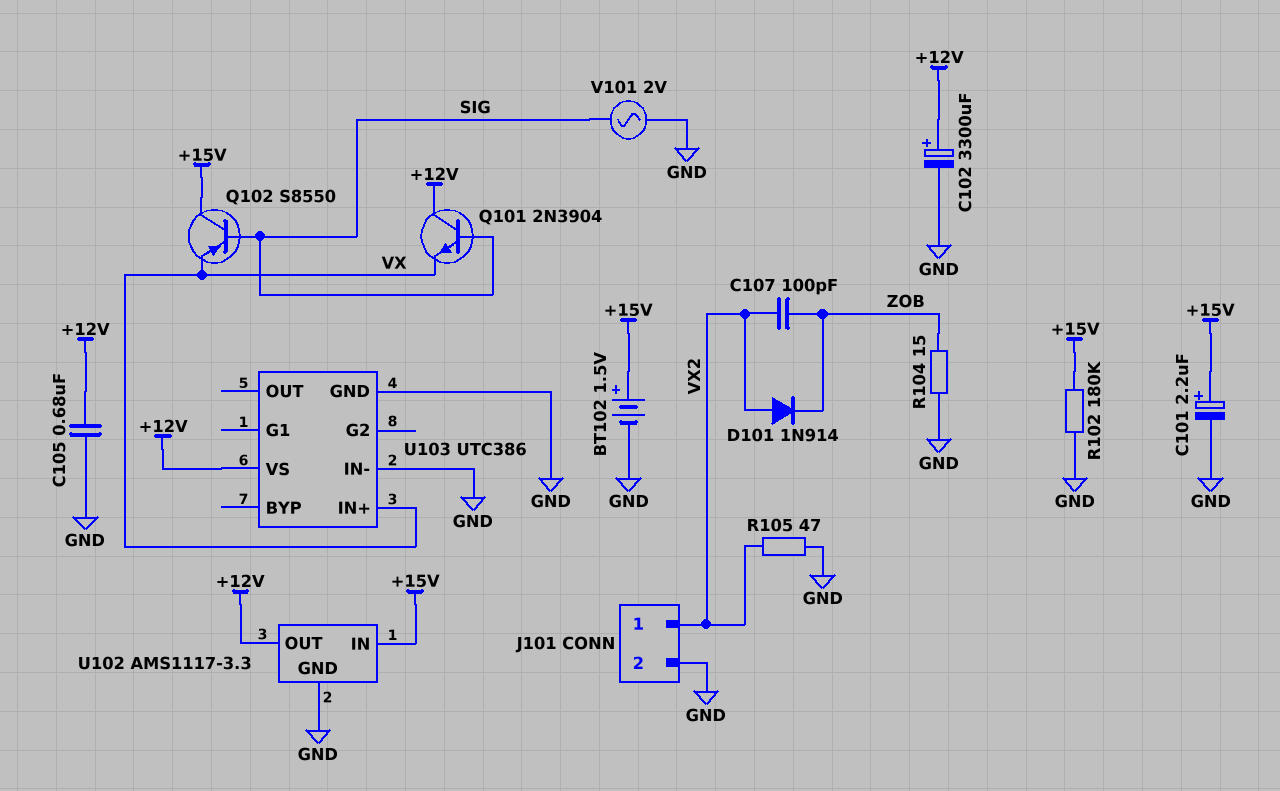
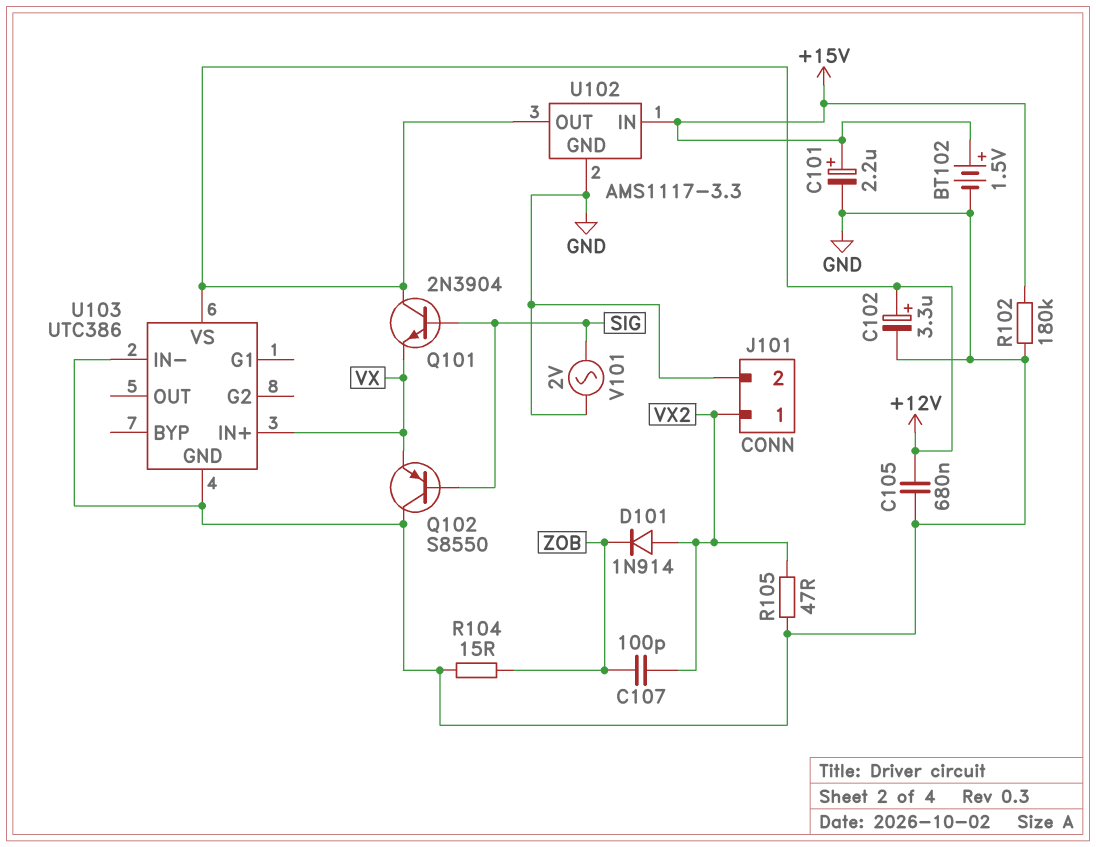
C102: 3300uF (plus +12V, minus GND) -> 3.3uF (plus +12V, minus GND)
Q102: PNP S8550 (B SIG, C +15V, E VX) -> PNP S8550 (B SIG, C GND, E VX)

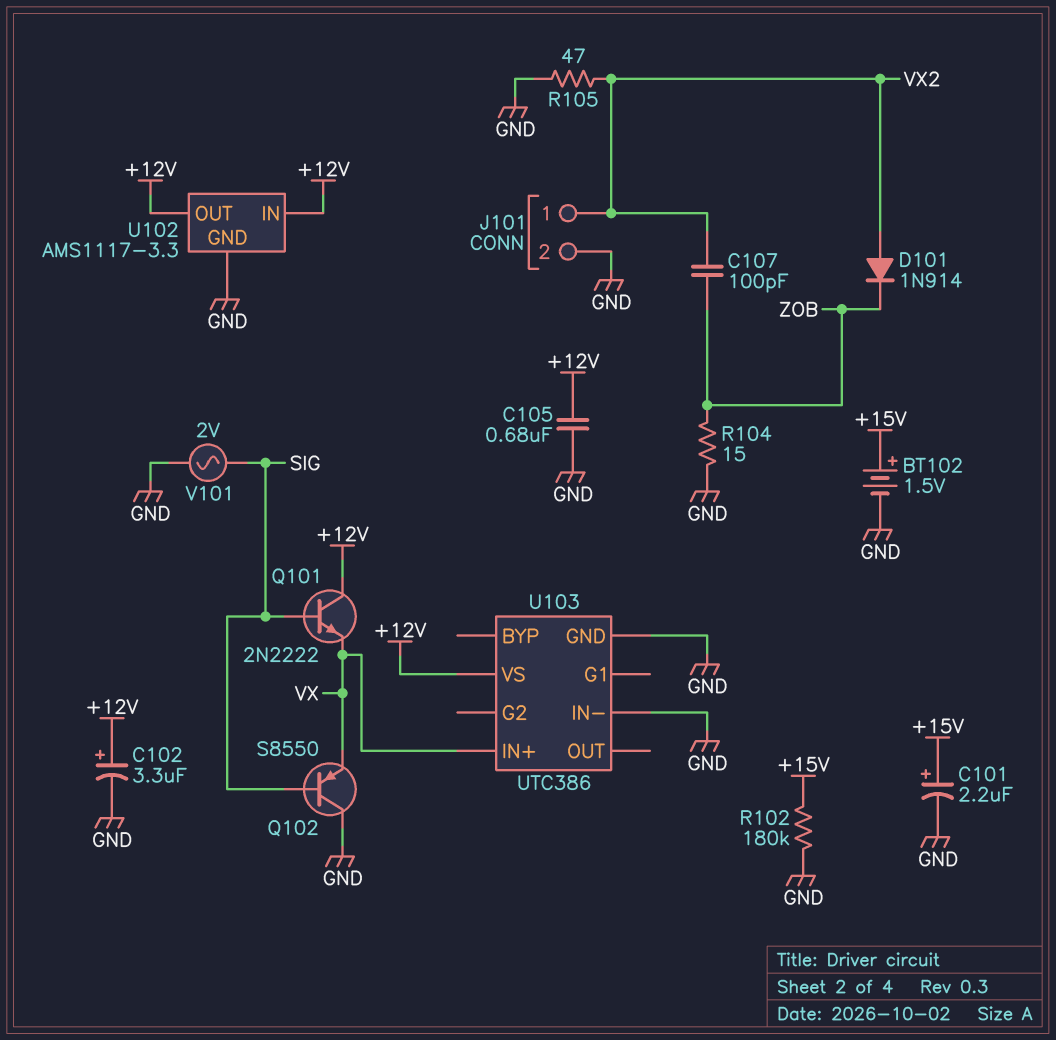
Q101: NPN 2N3904 (B SIG, C +12V, E VX) -> NPN 2N2222 (B SIG, C +12V, E VX)
U102 pin IN: +15V -> +12V

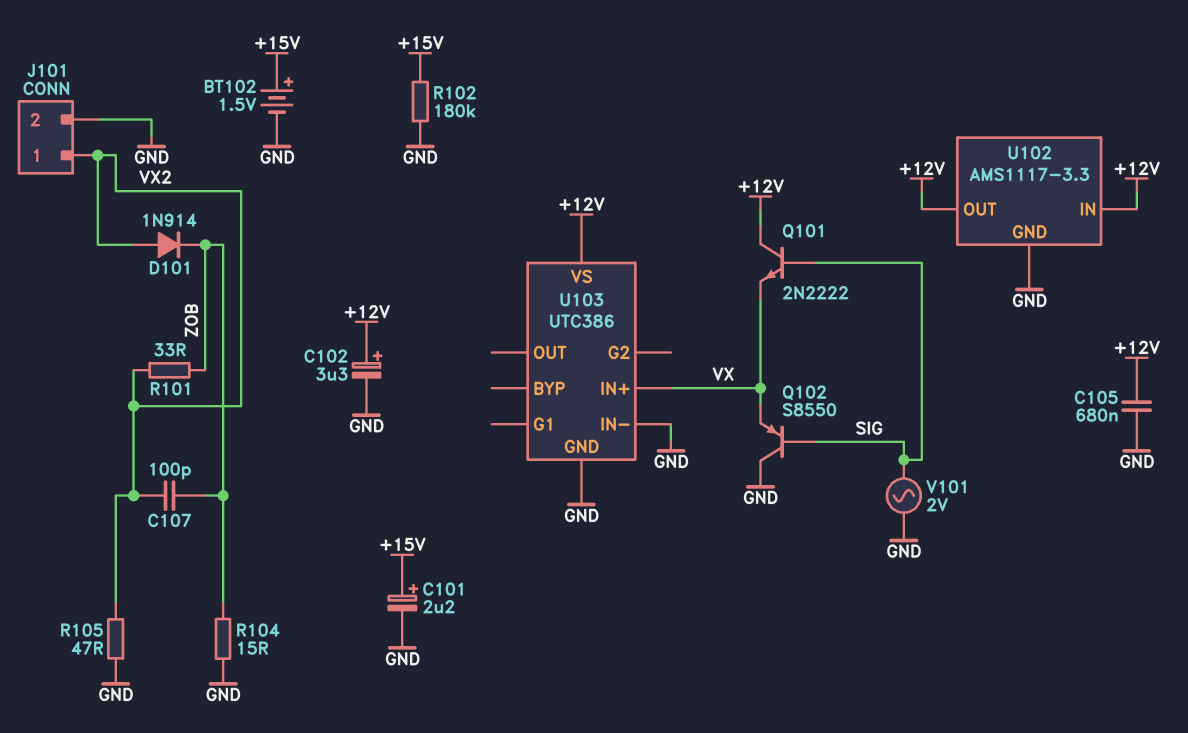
R101: none -> 33 (VX2, ZOB)

